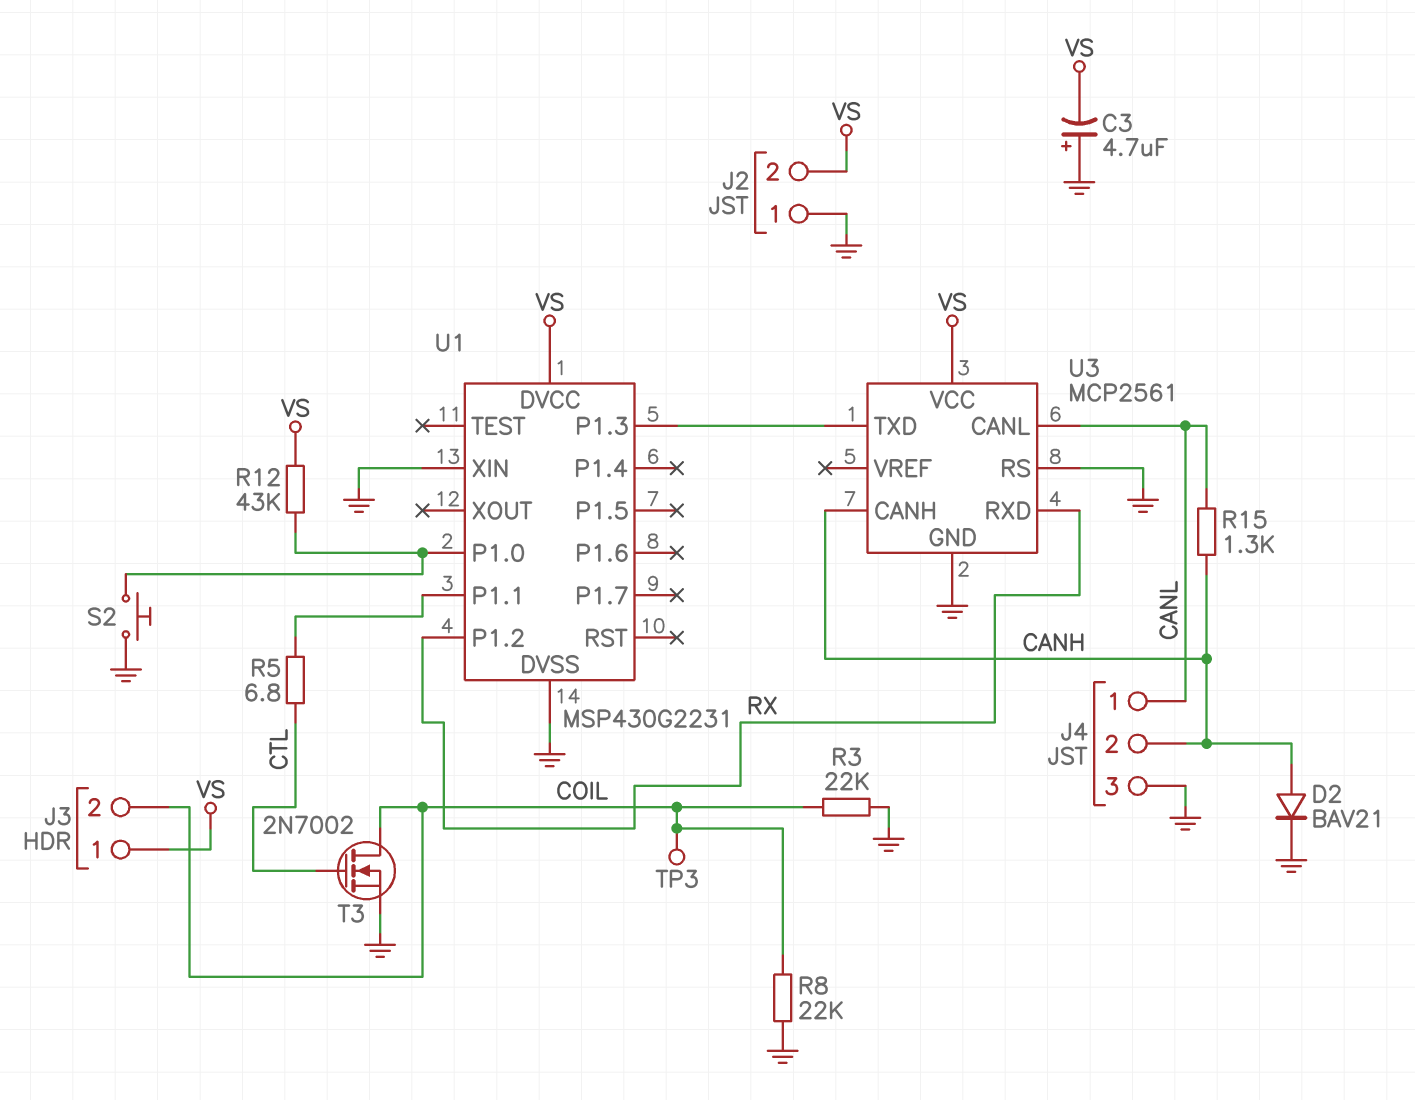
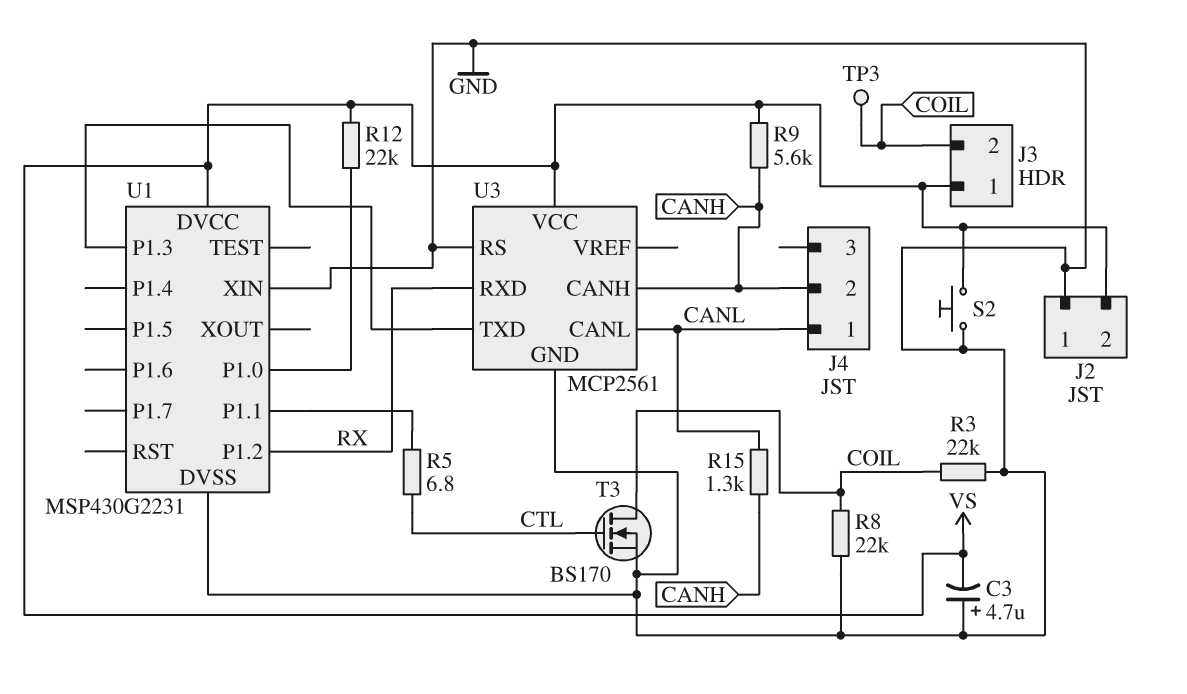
D2: diode BAV21 (A CANH, K GND) -> none
J4 pin 3: GND -> none
R9: none -> 5.6k (CANH, VS)
R12: 43k (U1/P1.0, VS) -> 22k (U1/P1.0, VS)
S2: button (GND, U1/P1.0) -> button (GND, VS)
T3: NMOS 2N7002 (G CTL, D COIL, S GND) -> NMOS BS170 (G CTL, D COIL, S GND)

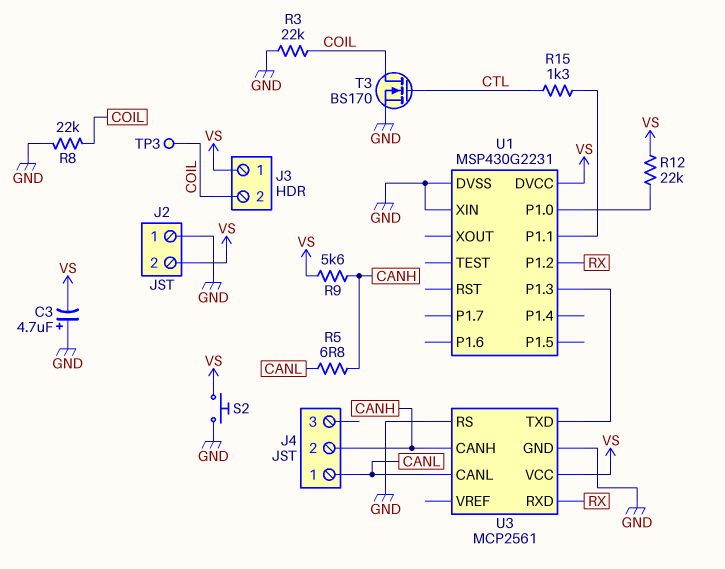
R5: 6.8 (CTL, U1/P1.1) -> 6.8 (CANH, CANL)
R15: 1.3k (CANH, CANL) -> 1.3k (CTL, U1/P1.1)

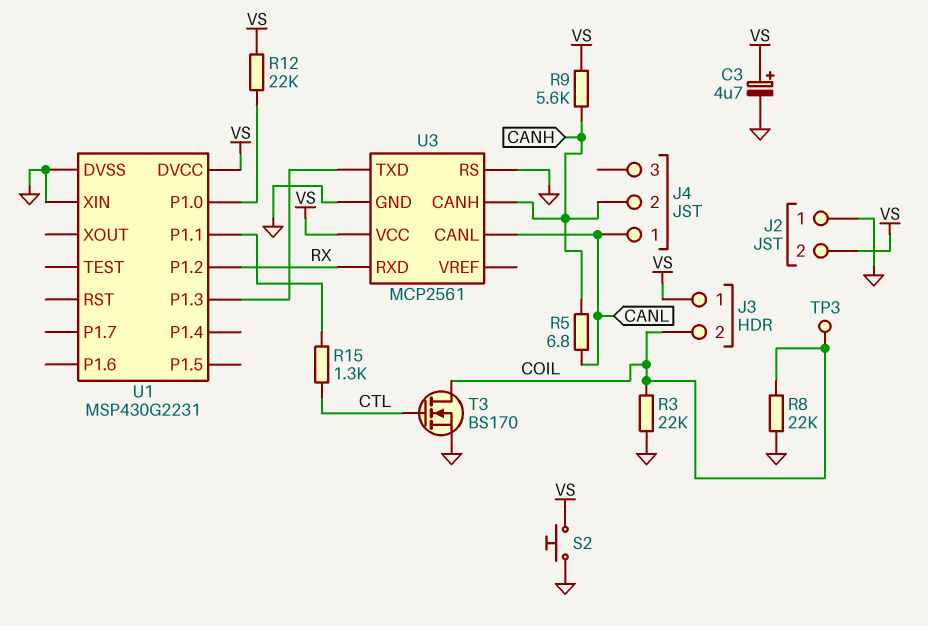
C3: 4.7uF (plus GND, minus VS) -> 4.7uF (plus VS, minus GND)

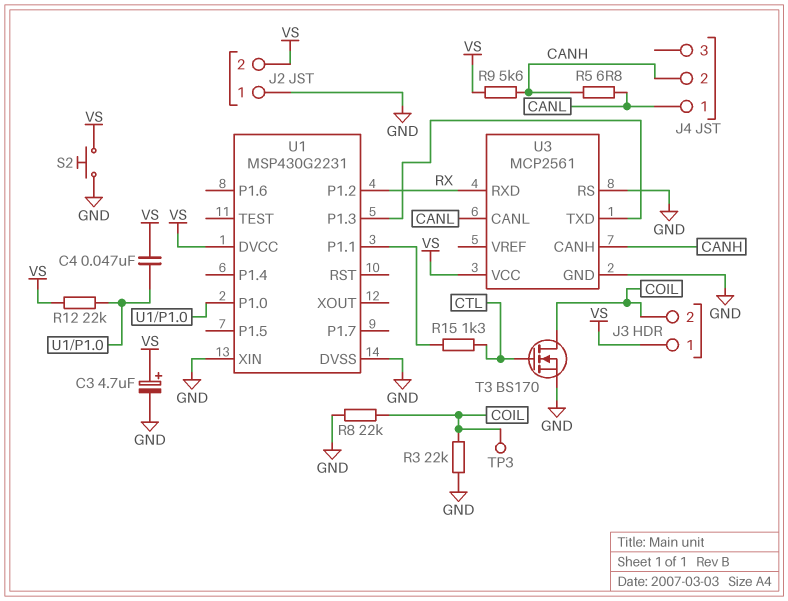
C4: none -> 47nF (U1/P1.0, VS)

